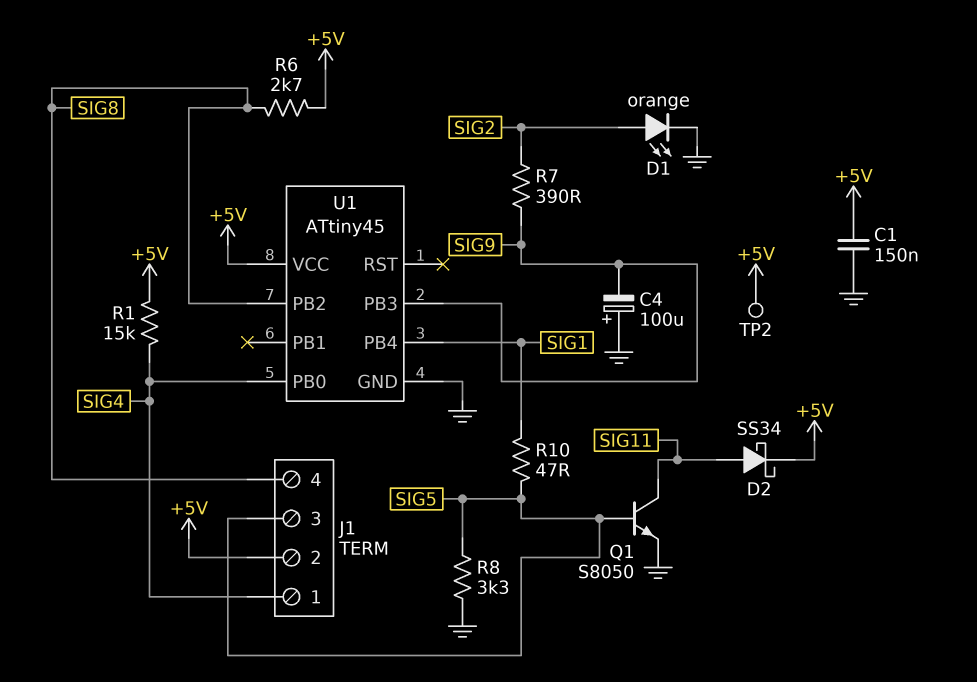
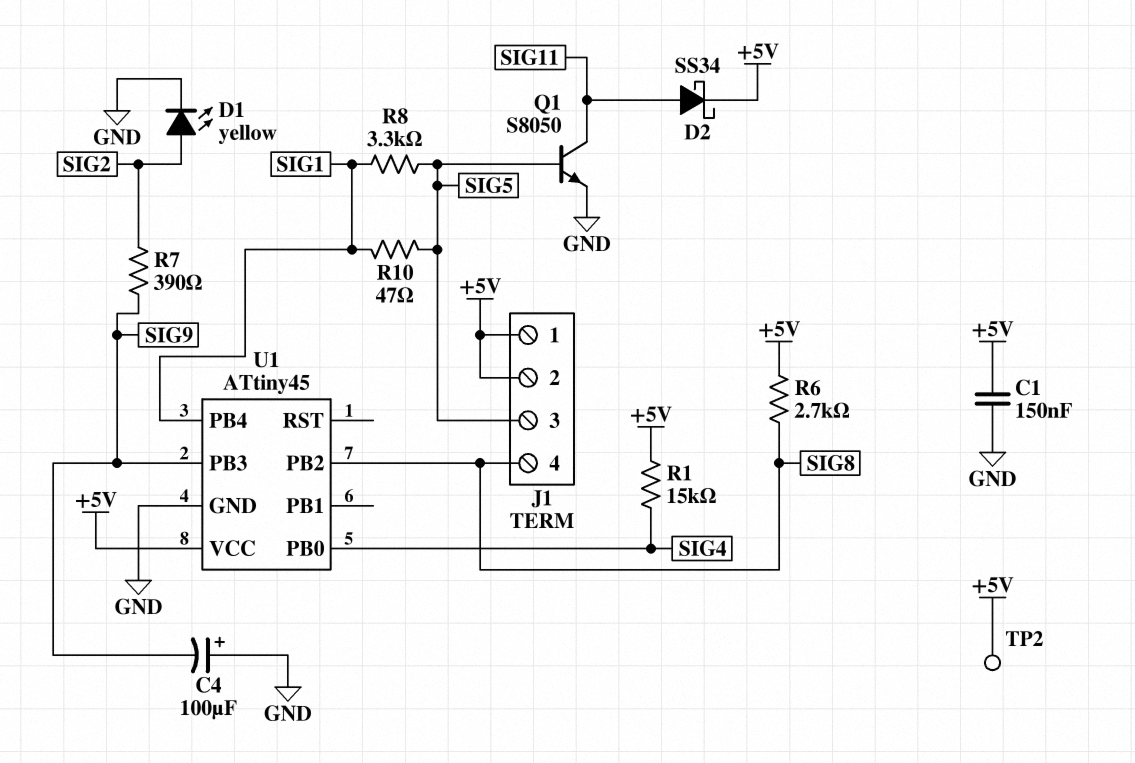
D1: LED orange (A SIG2, K GND) -> LED yellow (A SIG2, K GND)
J1 pin 1: SIG4 -> +5V
R8: 3.3k (GND, SIG5) -> 3.3k (SIG1, SIG5)

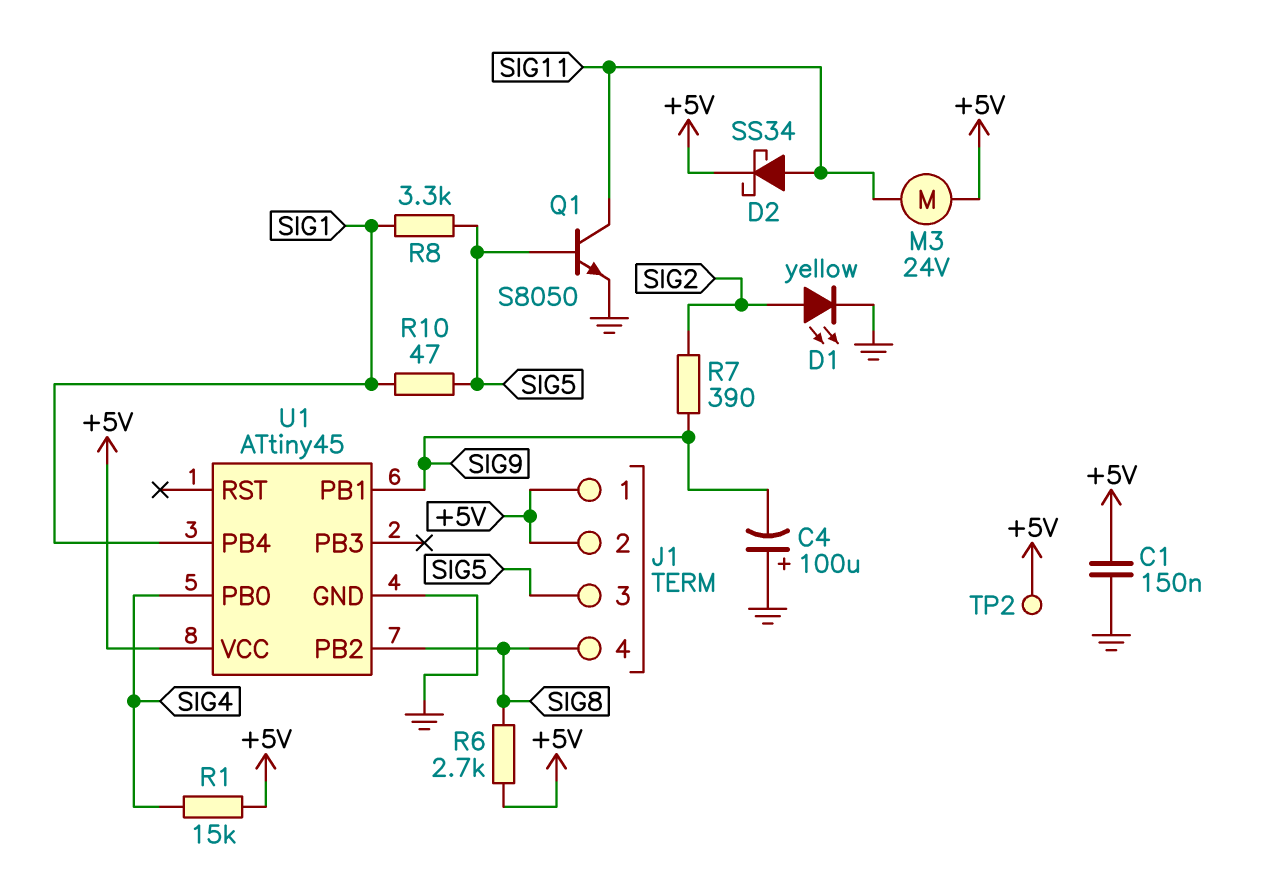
M3: none -> motor 24V (+5V, SIG11)
U1 pin PB1: none -> SIG9
U1 pin PB3: SIG9 -> none

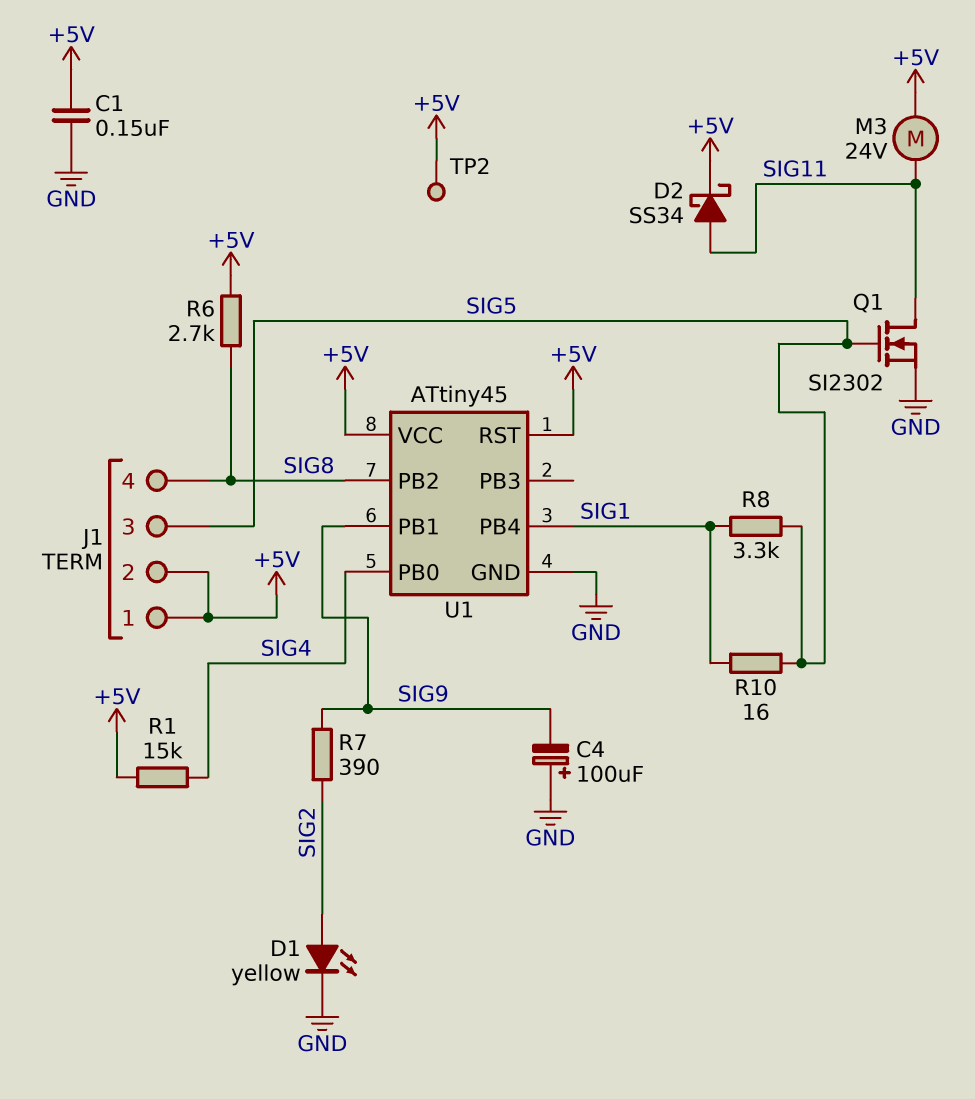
Q1: NPN S8050 (B SIG5, C SIG11, E GND) -> NMOS SI2302 (G SIG5, D SIG11, S GND)
R10: 47 (SIG1, SIG5) -> 16 (SIG1, SIG5)
U1 pin RST: none -> +5V

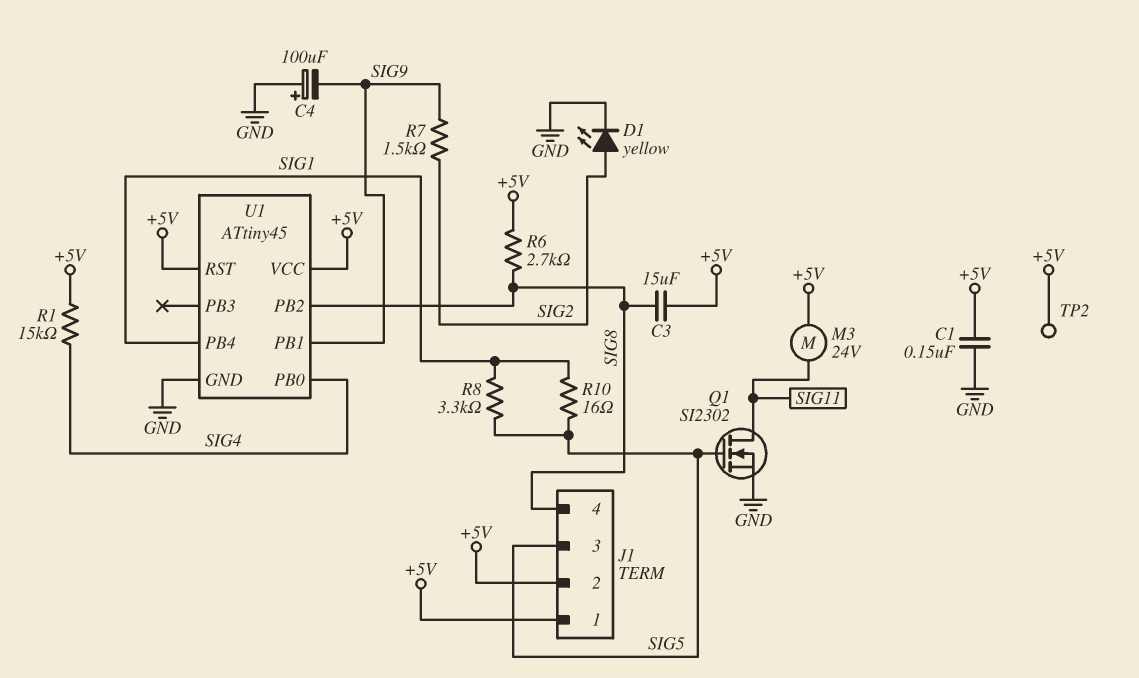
C3: none -> 15uF (+5V, SIG8)
D2: schottky SS34 (A SIG11, K +5V) -> none
R7: 390 (SIG2, SIG9) -> 1.5k (SIG2, SIG9)

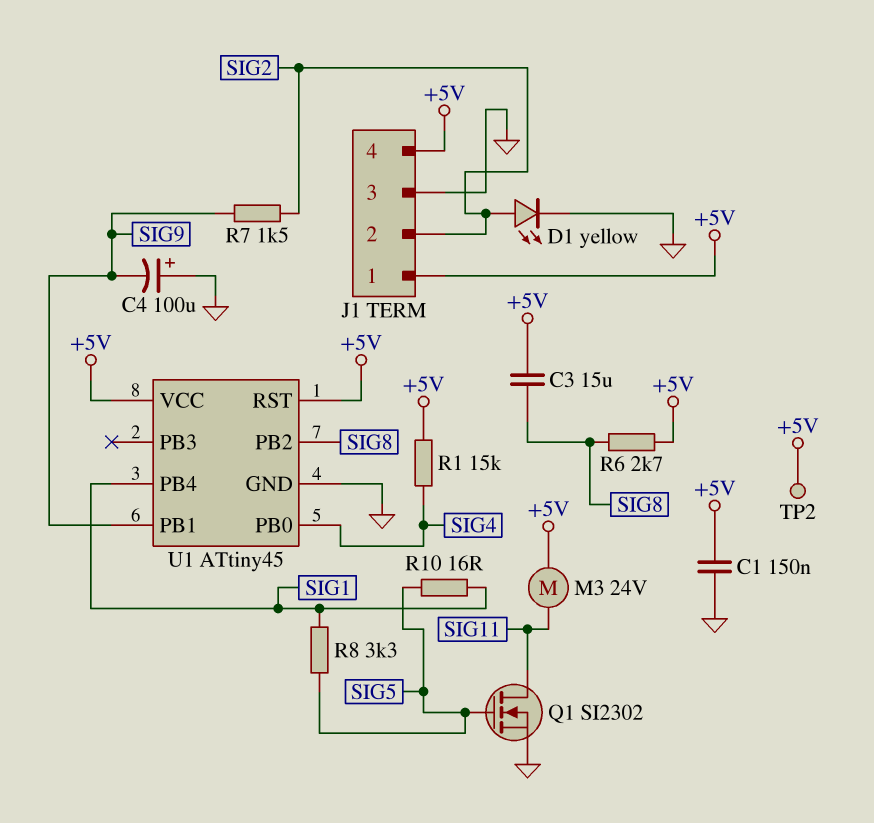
J1 pin 2: +5V -> SIG2
J1 pin 3: SIG5 -> GND
J1 pin 4: SIG8 -> +5V

